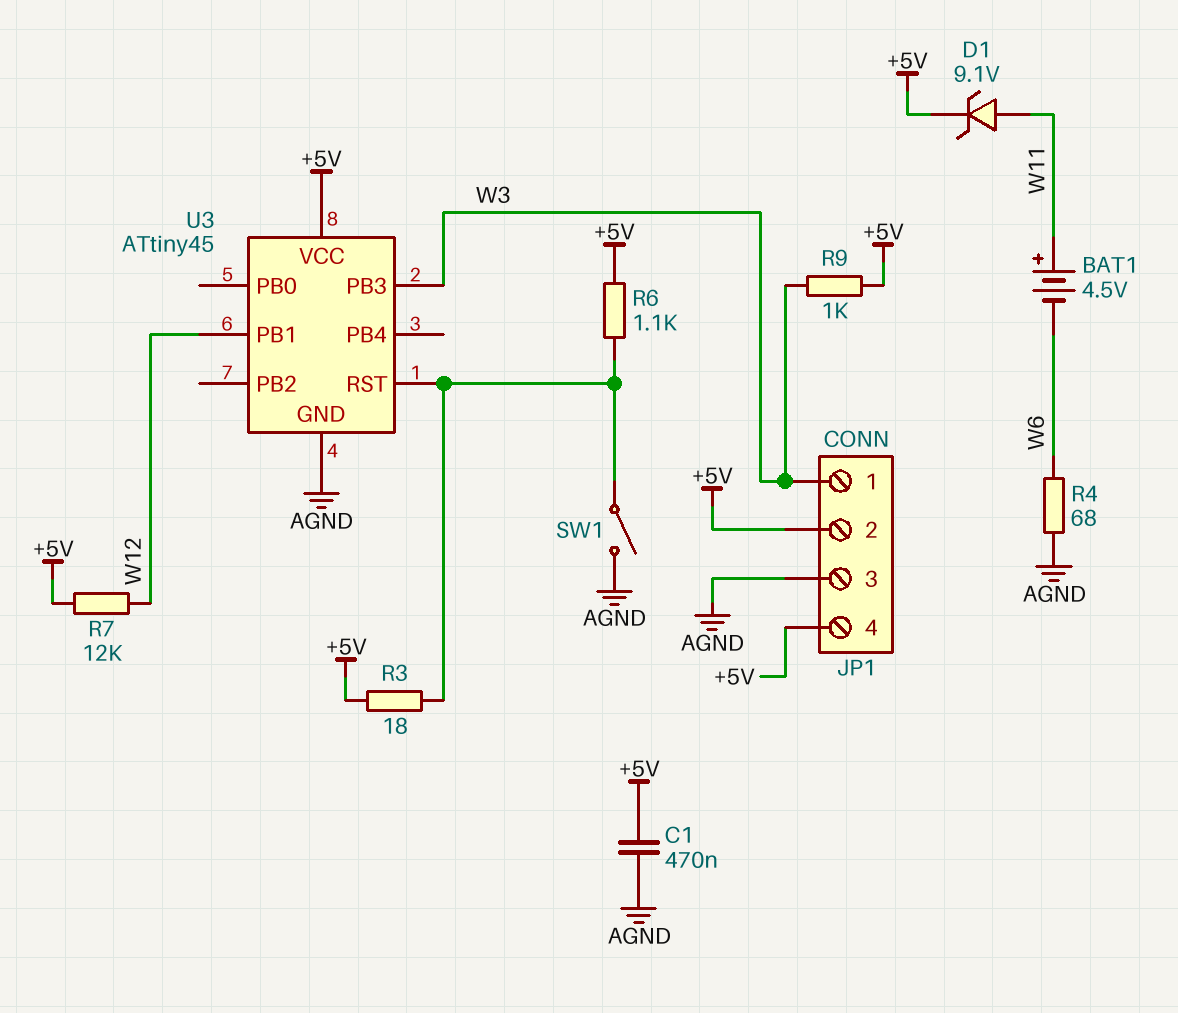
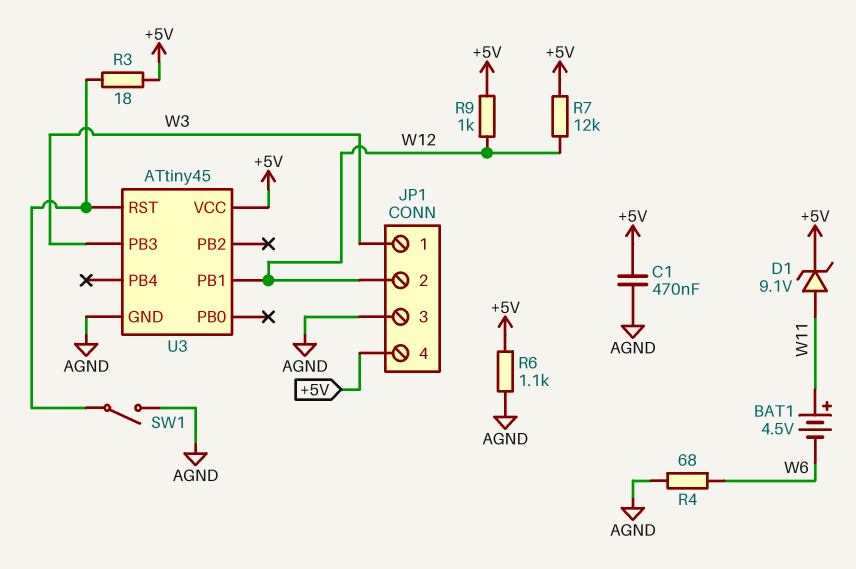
JP1 pin 2: +5V -> W12
R6: 1.1k (+5V, U3/RST) -> 1.1k (+5V, AGND)
R9: 1k (+5V, W3) -> 1k (+5V, W12)

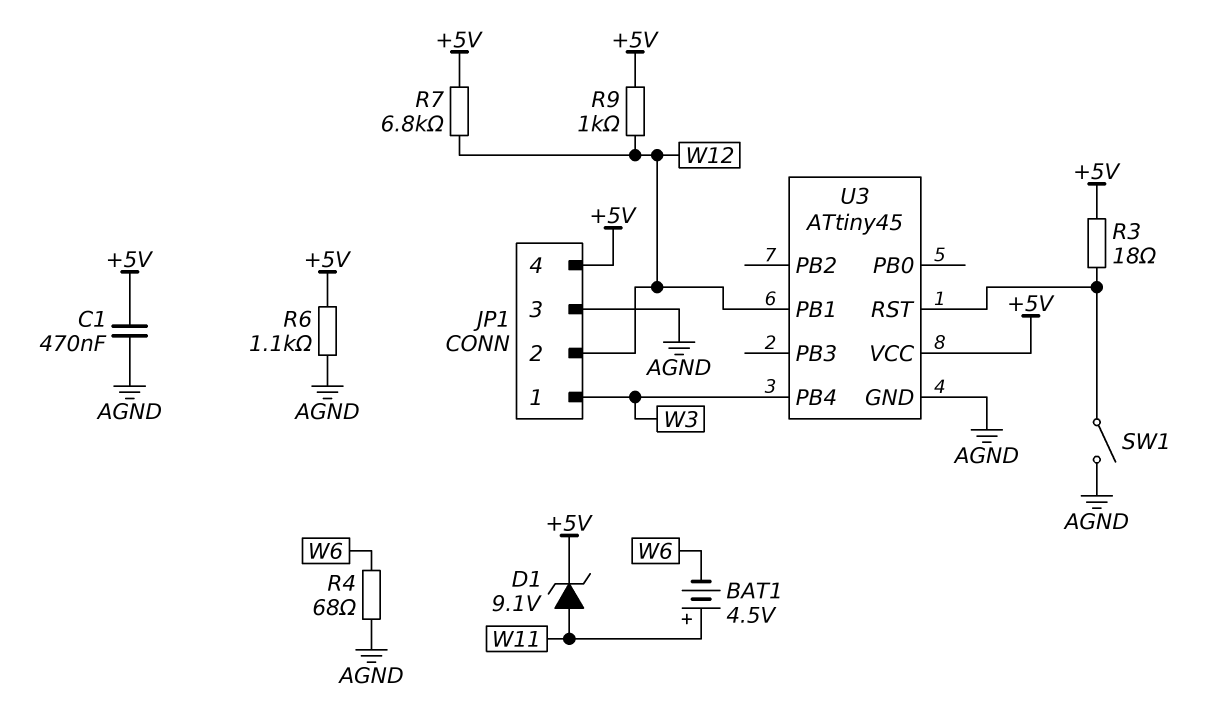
R7: 12k (+5V, W12) -> 6.8k (+5V, W12)
U3 pin PB3: W3 -> none
U3 pin PB4: none -> W3

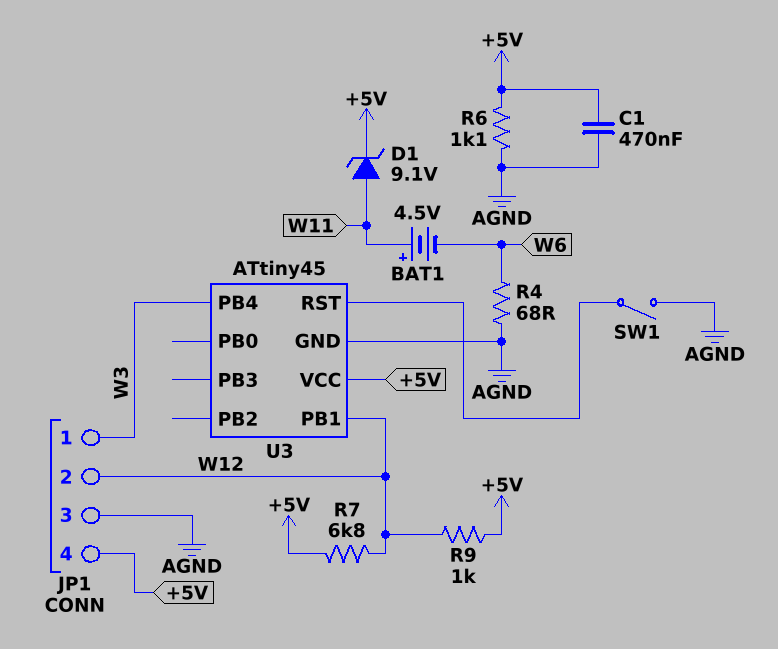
R3: 18 (+5V, U3/RST) -> none

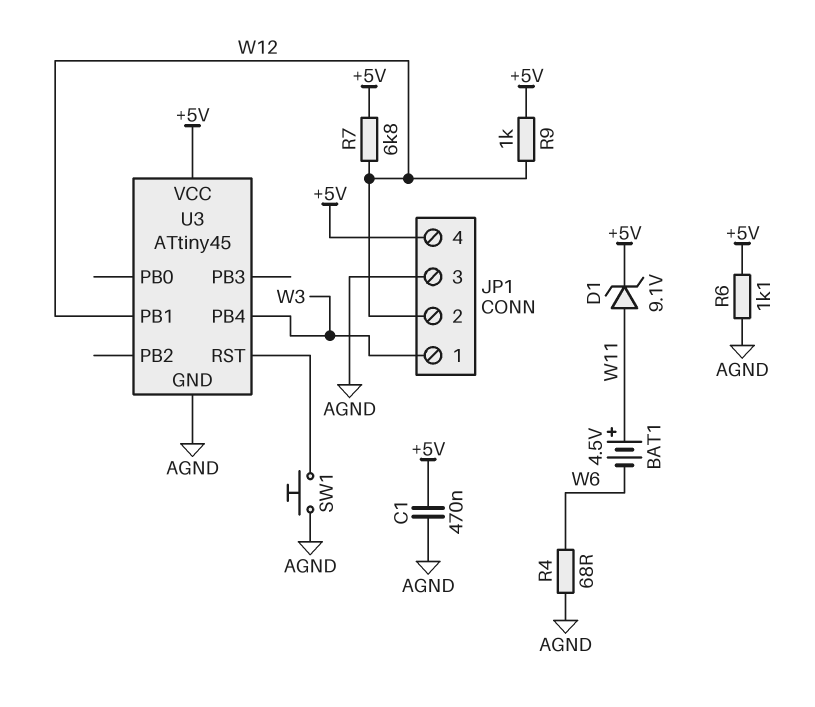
SW1: switch (AGND, U3/RST) -> button (AGND, U3/RST)

